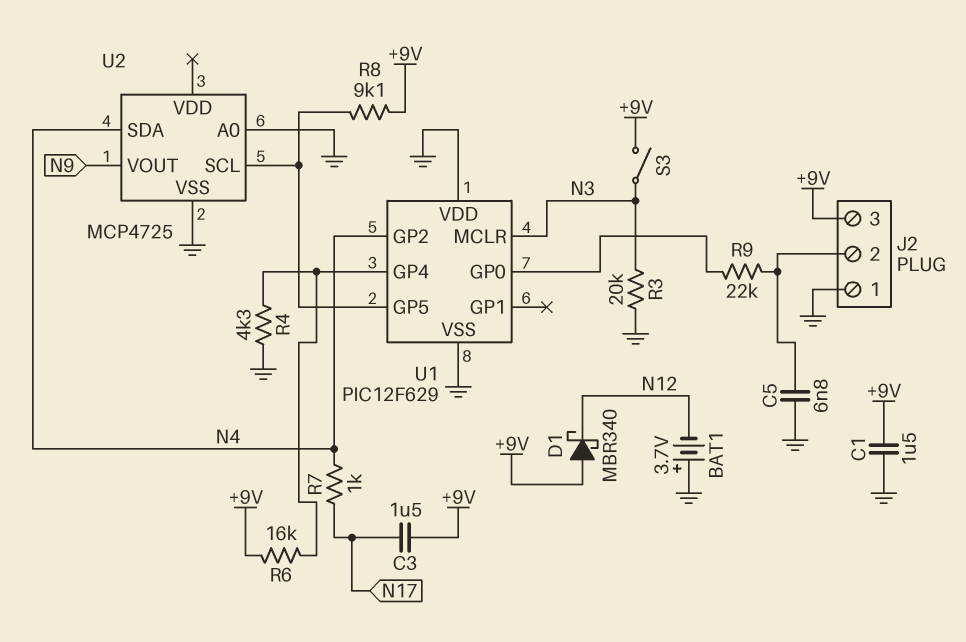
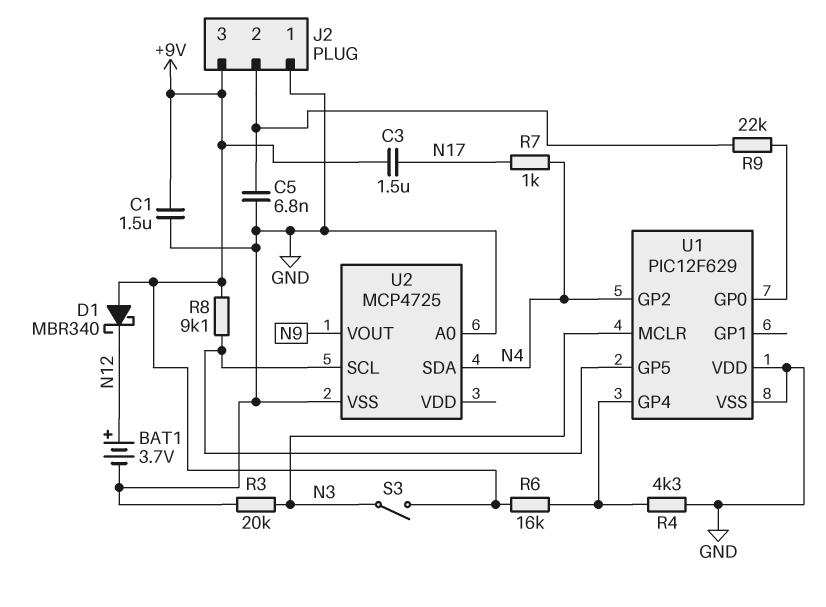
BAT1: 3.7V (plus GND, minus N12) -> 3.7V (plus N12, minus GND)

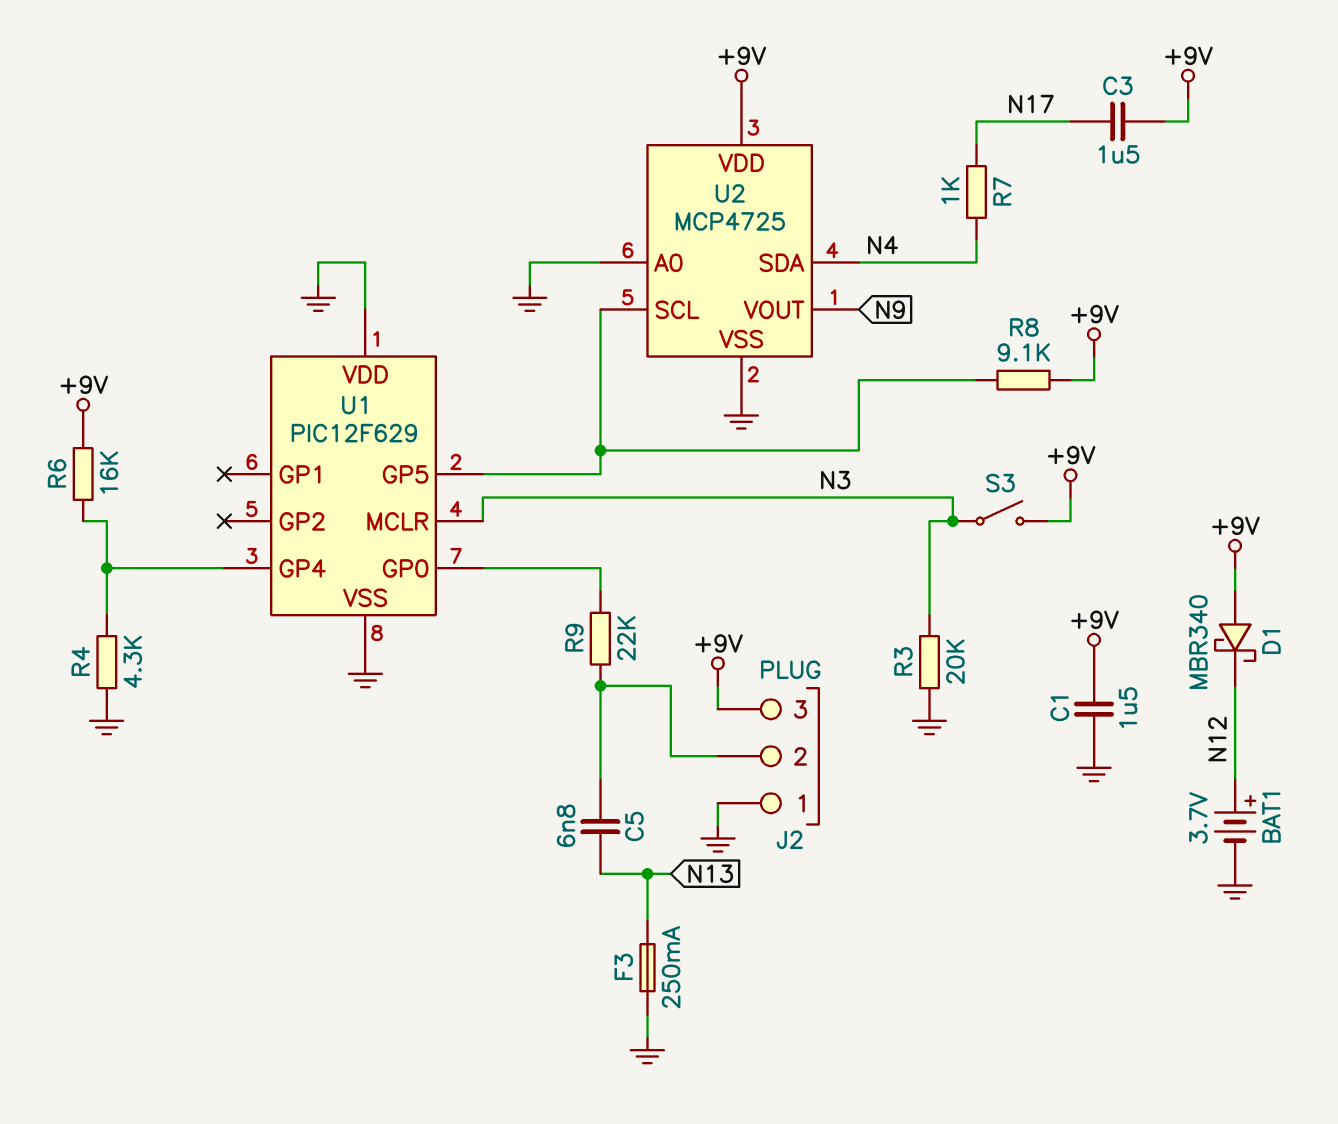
C5: 6.8nF (GND, J2/2) -> 6.8nF (J2/2, N13)
F3: none -> 250mA (GND, N13)
U1 pin GP2: N4 -> none
U2 pin VDD: none -> +9V

